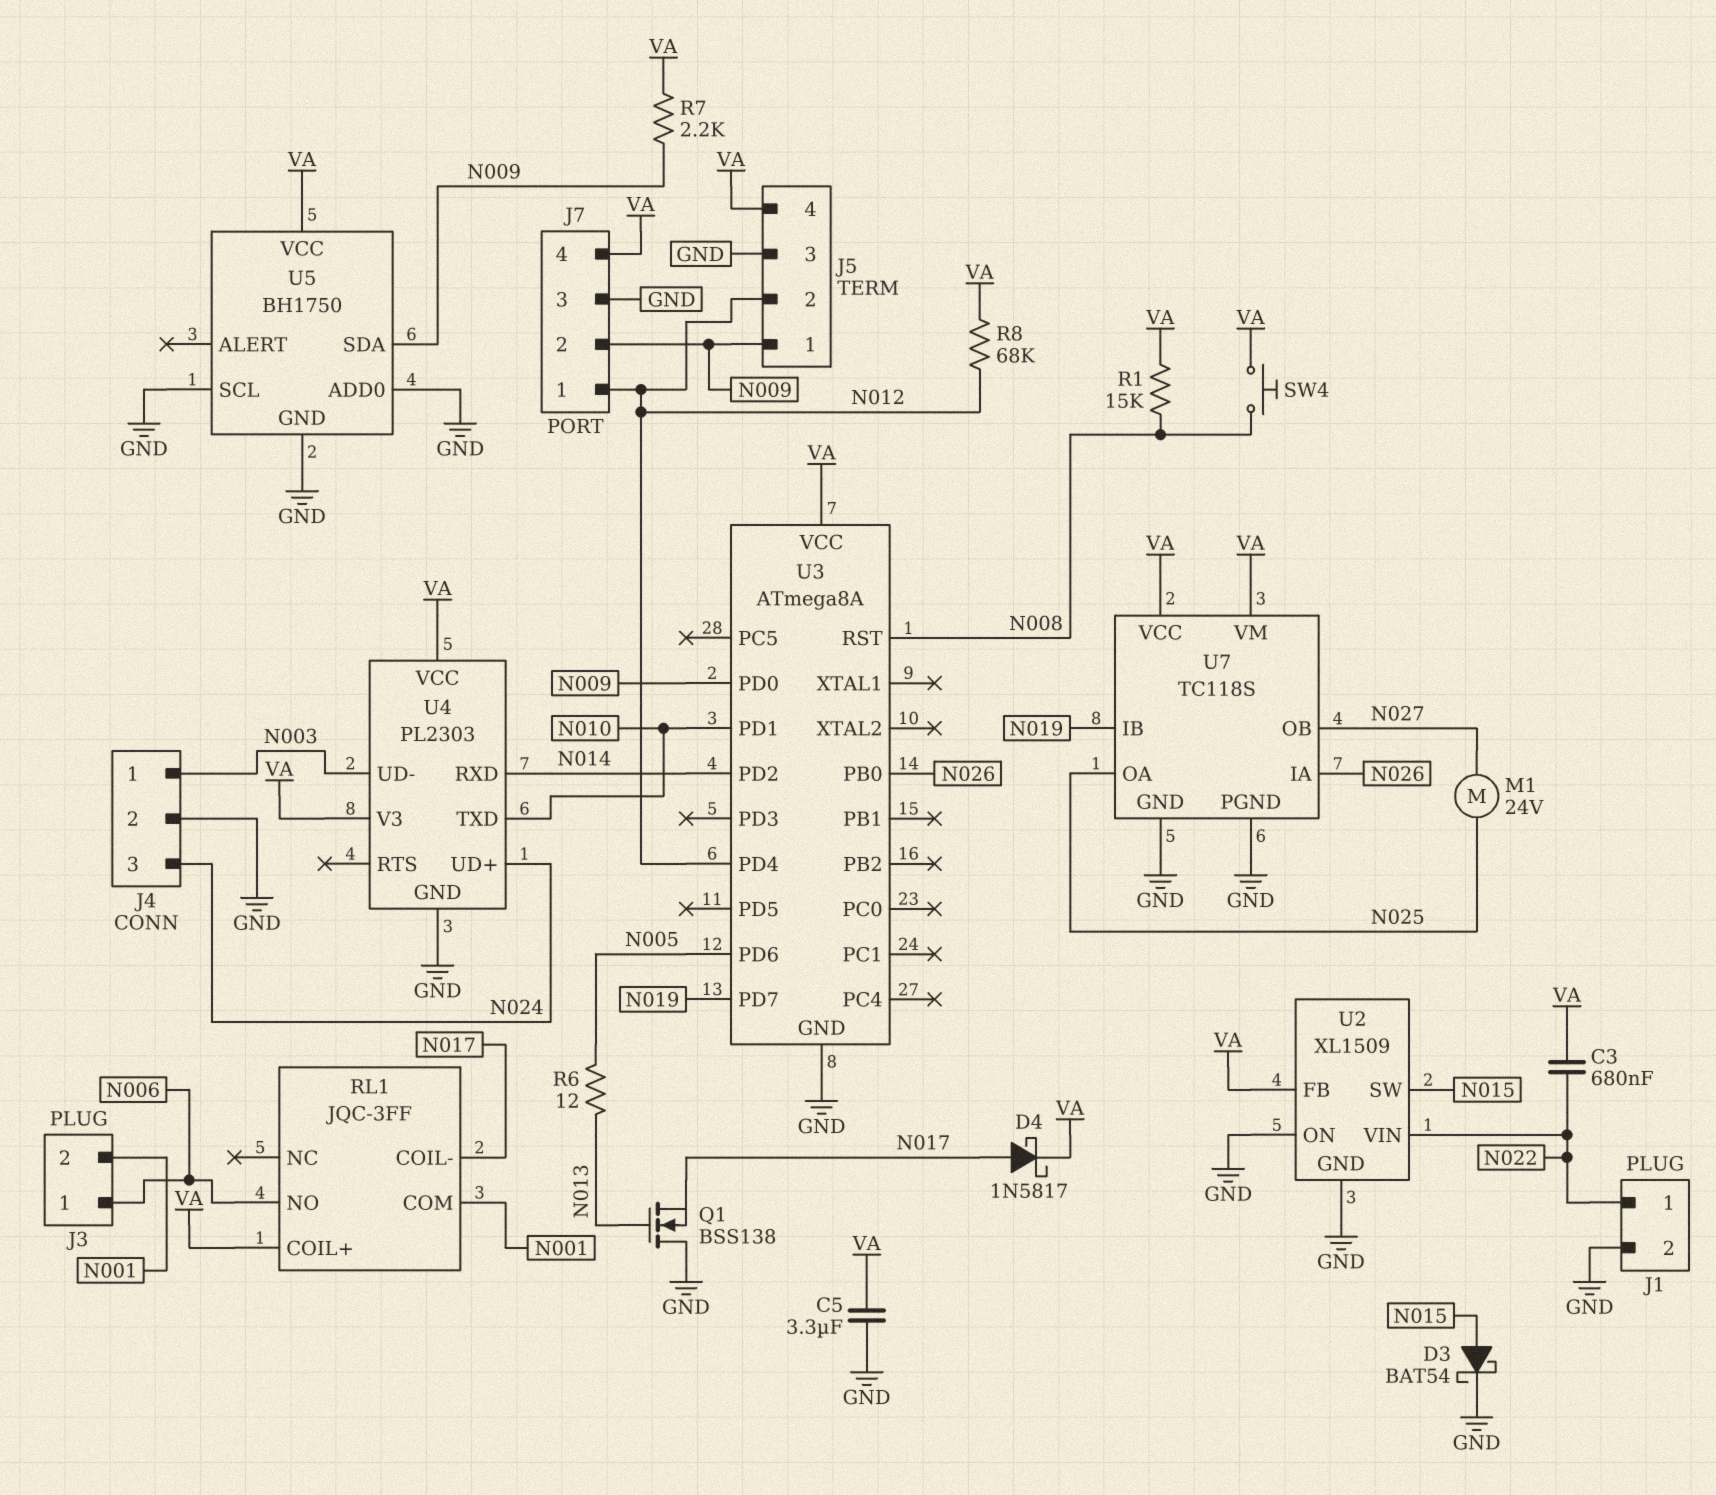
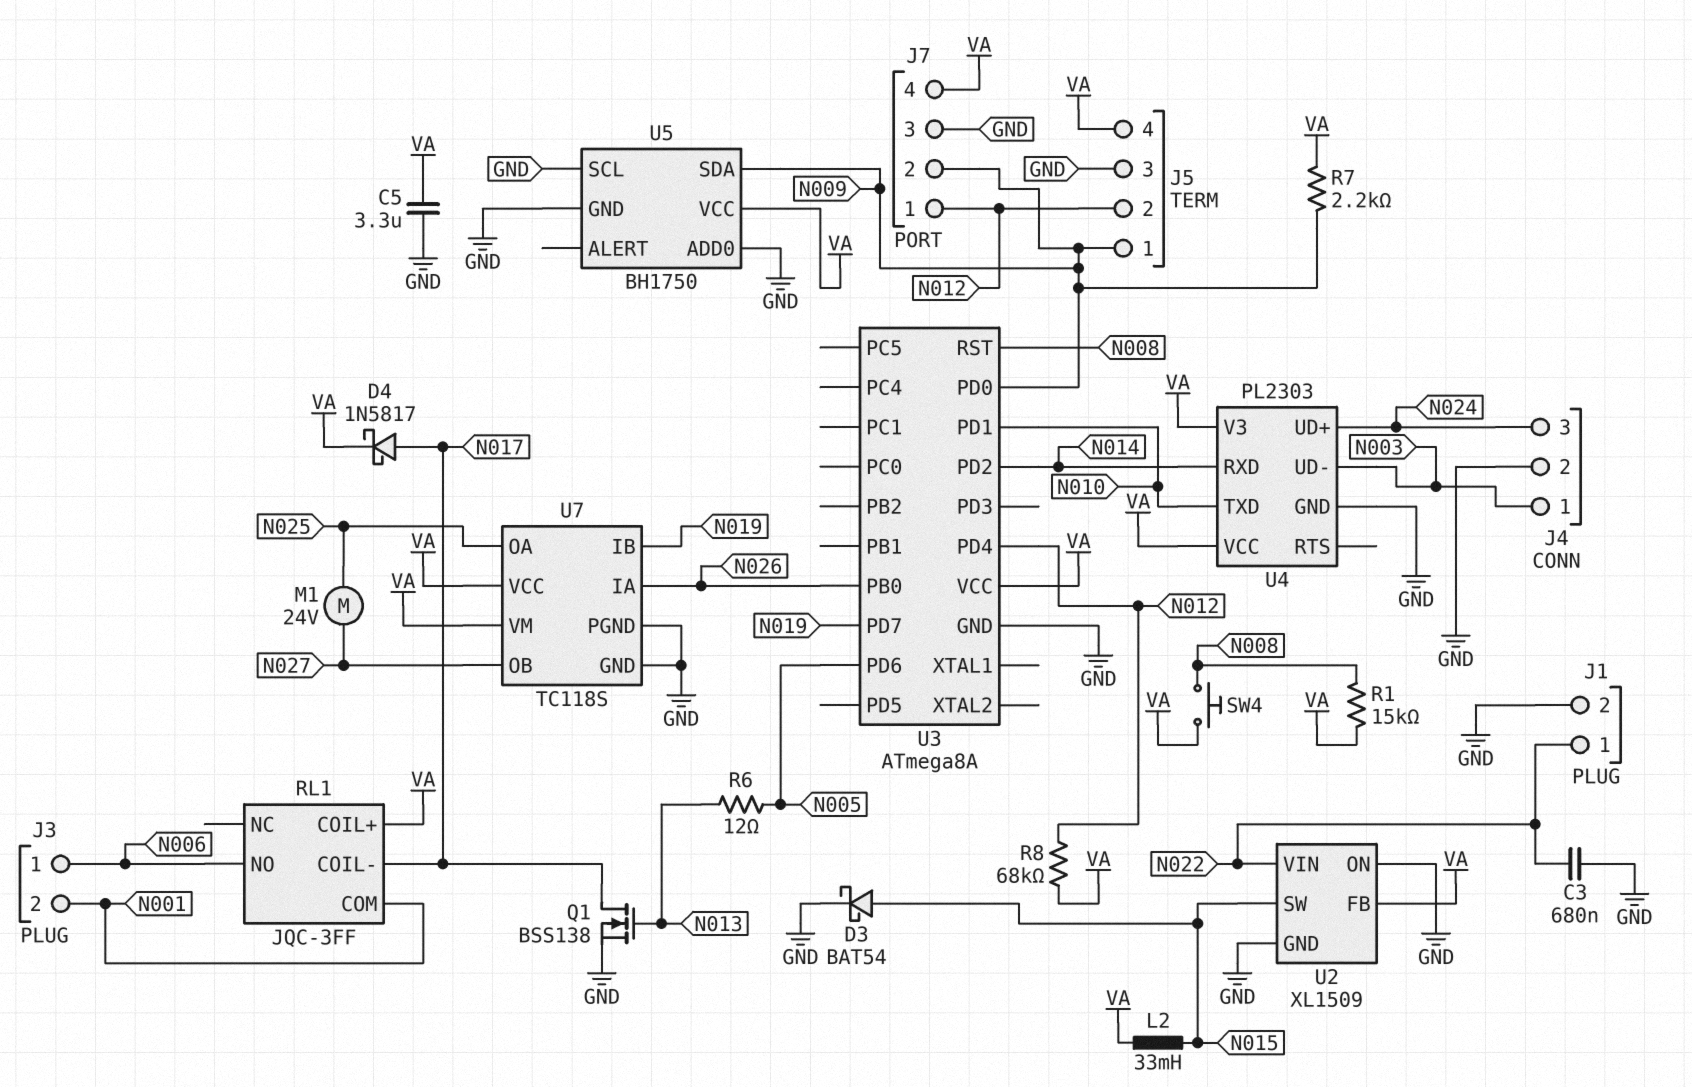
C3: 680nF (N022, VA) -> 680nF (GND, N022)
L2: none -> 33mH (N015, VA)
Q1: NMOS BSS138 (G N013, D GND, S N017) -> NMOS BSS138 (G N013, D N017, S GND)

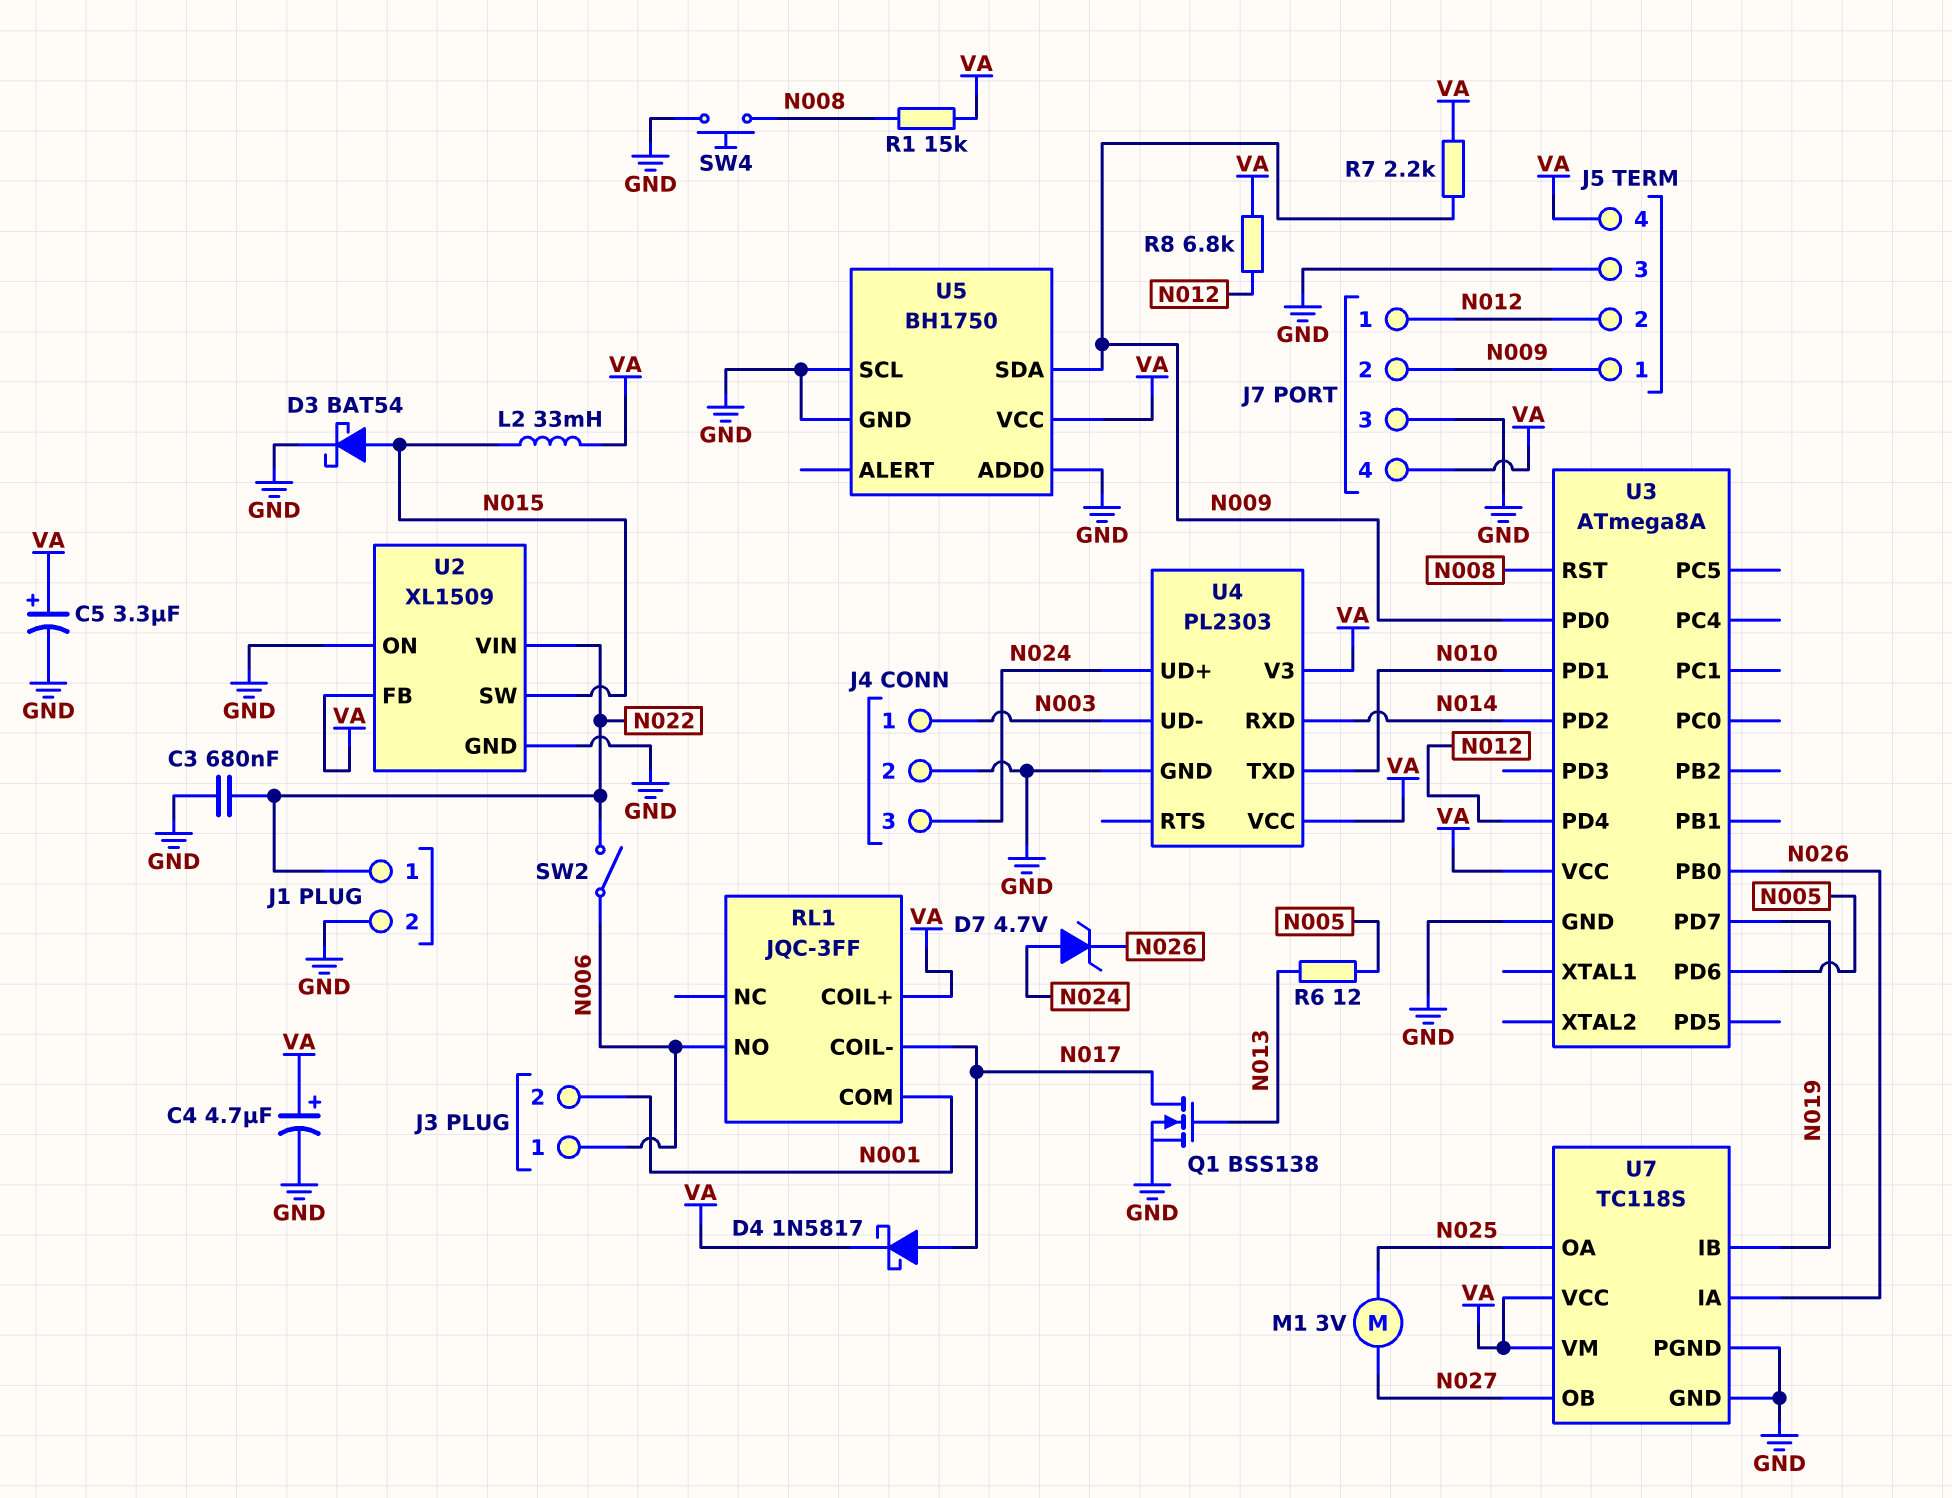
C4: none -> 4.7uF (plus VA, minus GND)
C5: 3.3uF (GND, VA) -> 3.3uF (plus VA, minus GND)
D7: none -> zener 4.7V (A N024, K N026)
M1: motor 24V (N025, N027) -> motor 3V (N025, N027)
R8: 68k (N012, VA) -> 6.8k (N012, VA)
SW2: none -> switch (N006, N022)
SW4: button (N008, VA) -> button (GND, N008)

